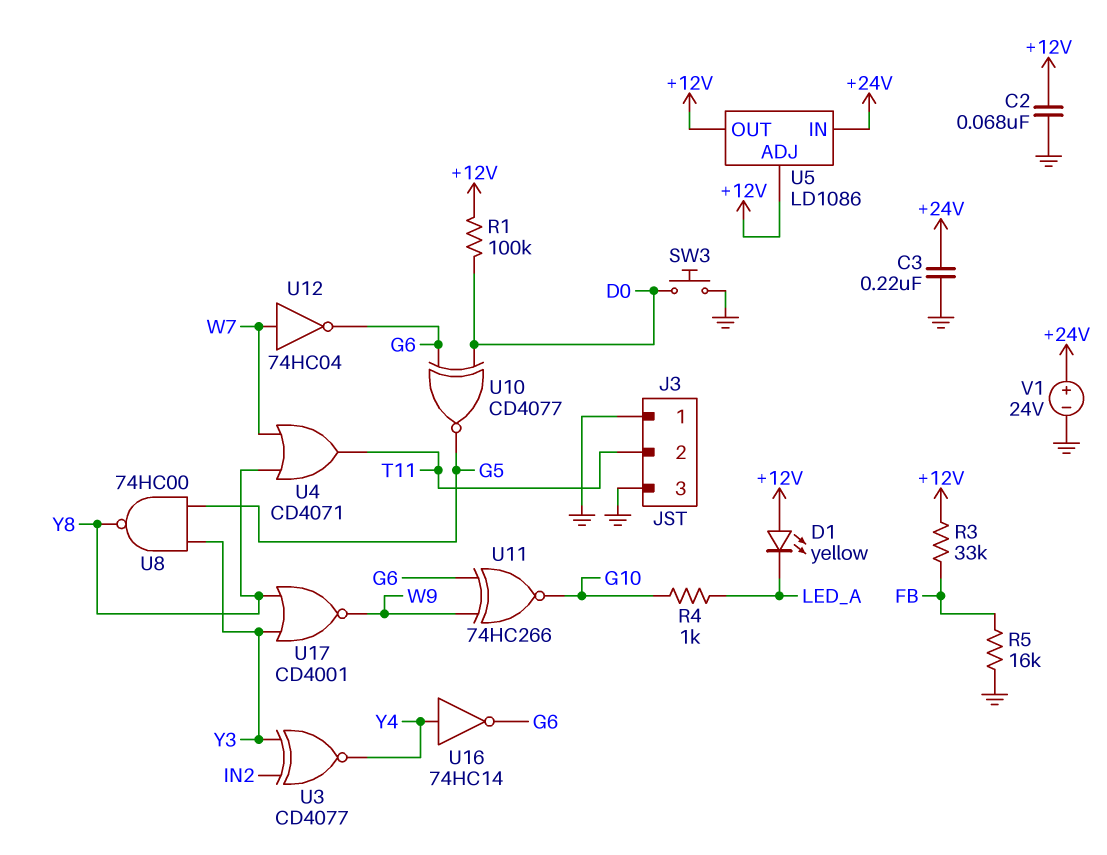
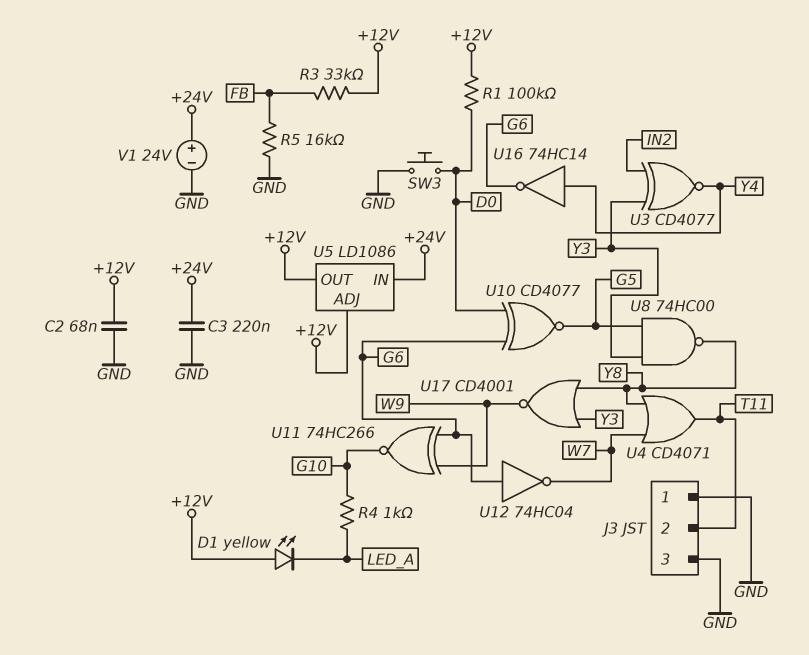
U12: NOT 74HC04 (in W7, out G6) -> NOT 74HC04 (in G6, out W7)

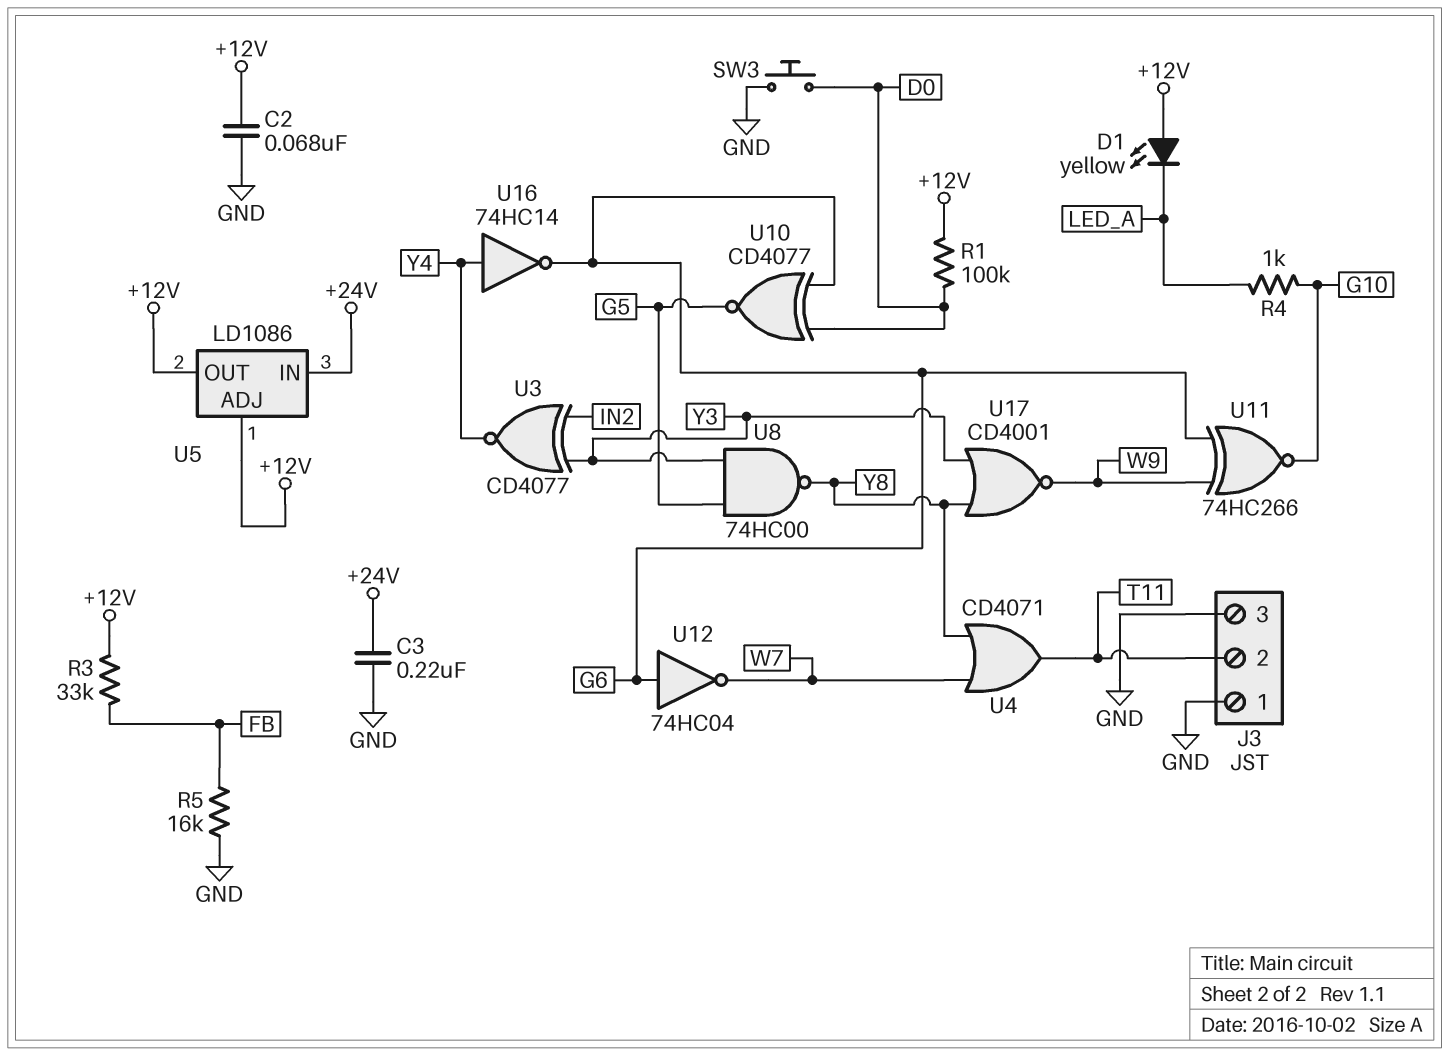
V1: 24V (plus +24V, minus GND) -> none

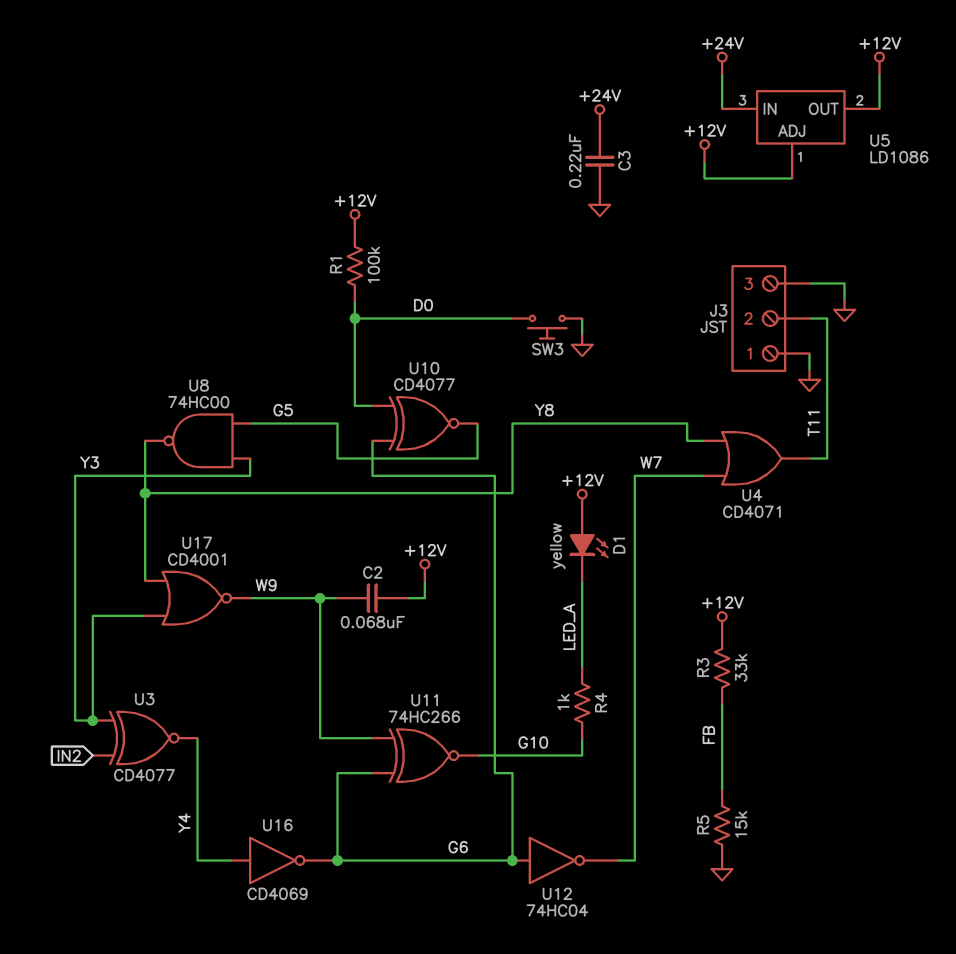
C2: 68nF (+12V, GND) -> 68nF (+12V, W9)
R5: 16k (FB, GND) -> 15k (FB, GND)
U16: NOT 74HC14 (in Y4, out G6) -> NOT CD4069 (in Y4, out G6)

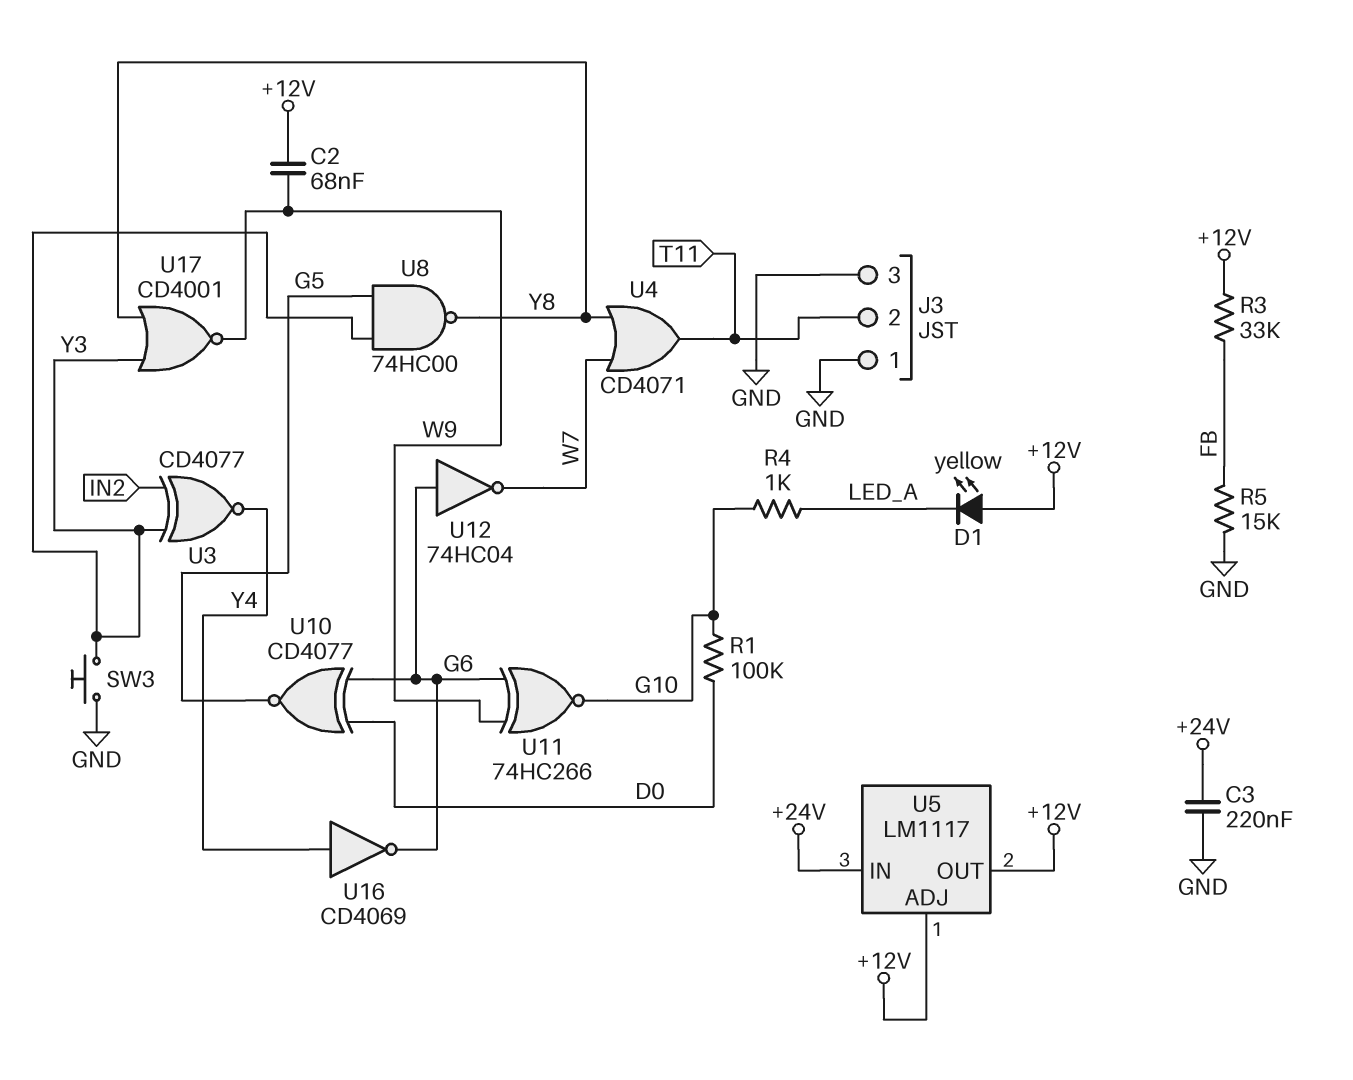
R1: 100k (+12V, D0) -> 100k (D0, G10)
SW3: button (D0, GND) -> button (GND, Y3)
U5: LD1086 -> LM1117

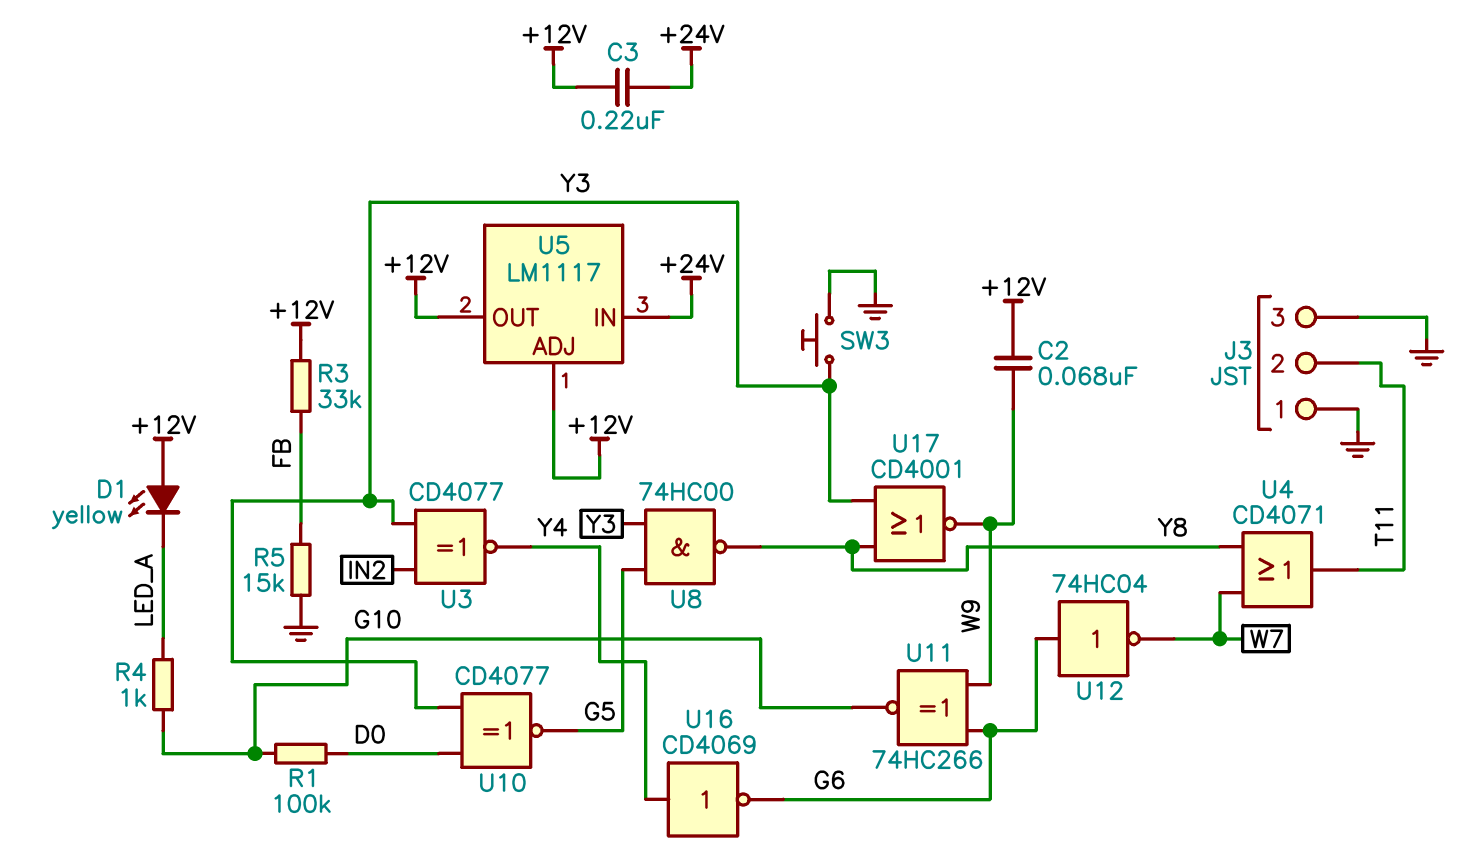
C3: 220nF (+24V, GND) -> 220nF (+12V, +24V)
U10: XNOR CD4077 (in D0, in G6, out G5) -> XNOR CD4077 (in D0, in Y3, out G5)

